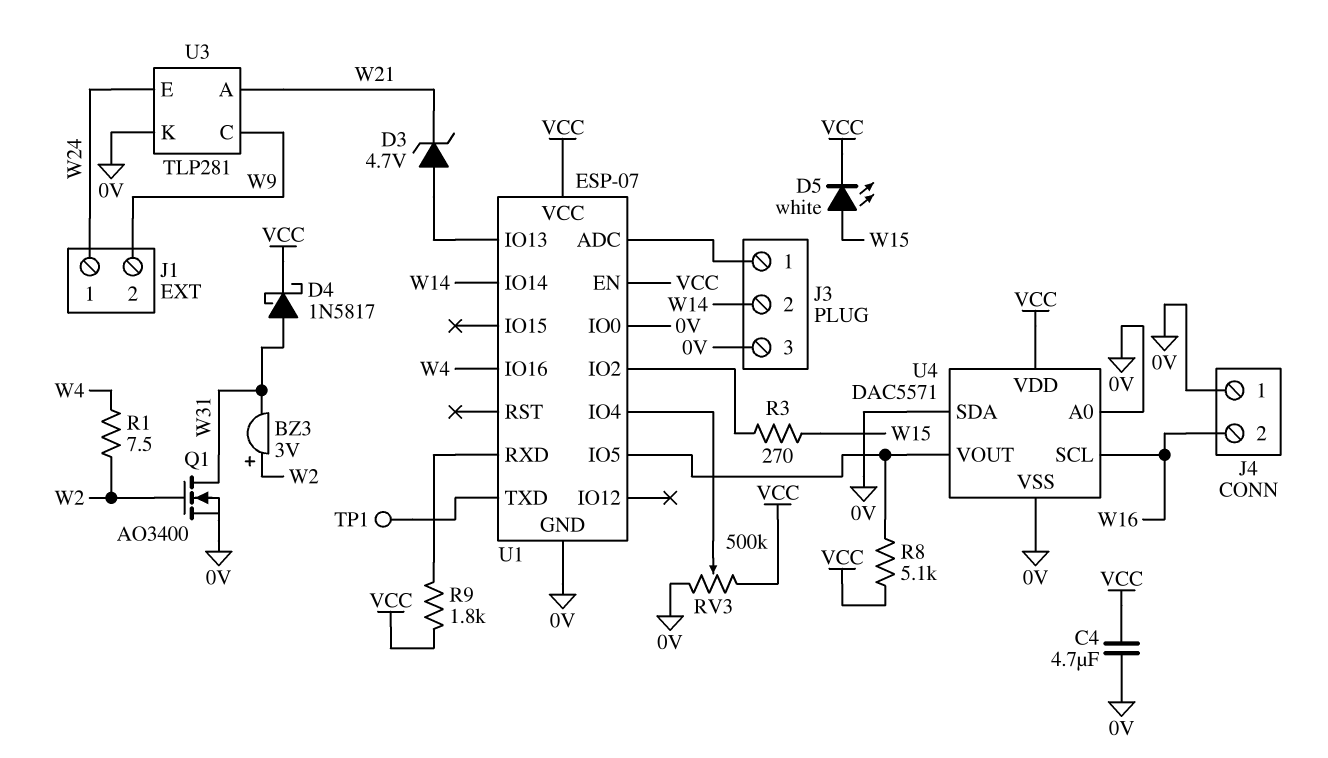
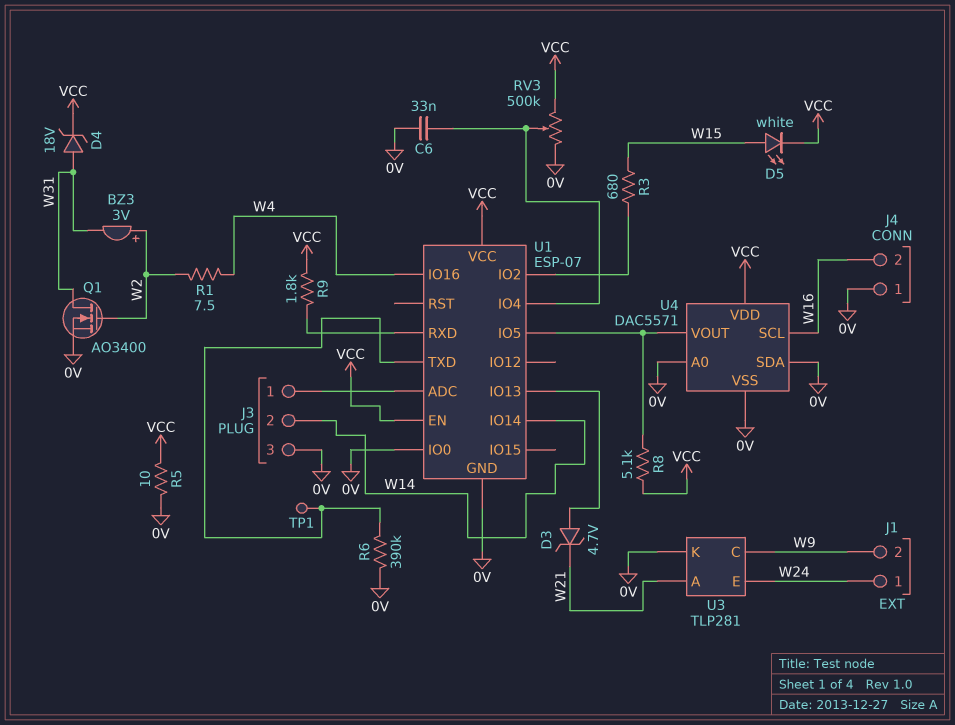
C4: 4.7uF (0V, VCC) -> none
C6: none -> 33nF (0V, U1/IO4)
D4: schottky 1N5817 (A W31, K VCC) -> zener 18V (A W31, K VCC)
R3: 270 (U1/IO2, W15) -> 680 (U1/IO2, W15)
R5: none -> 10 (0V, VCC)
R6: none -> 390k (0V, U1/TXD)

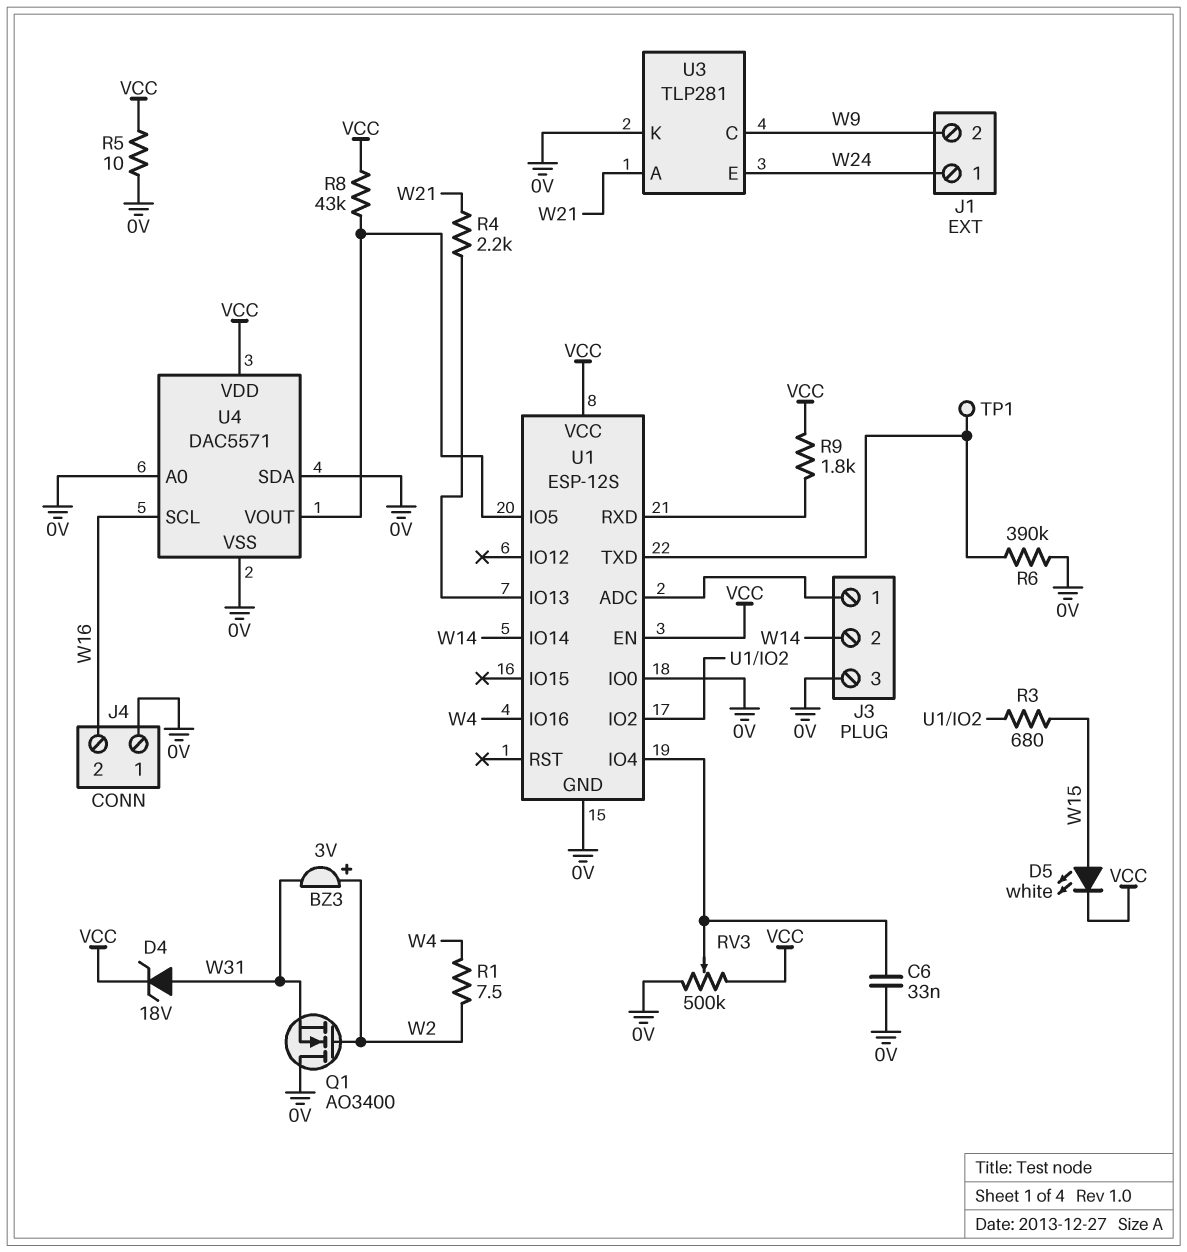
D3: zener 4.7V (A U1/IO13, K W21) -> none
Q1: NMOS AO3400 (G W2, D W31, S 0V) -> NMOS AO3400 (G W2, D 0V, S W31)
R4: none -> 2.2k (U1/IO13, W21)
R8: 5.1k (U1/IO5, VCC) -> 43k (U1/IO5, VCC)
U1: ESP-07 -> ESP-12S

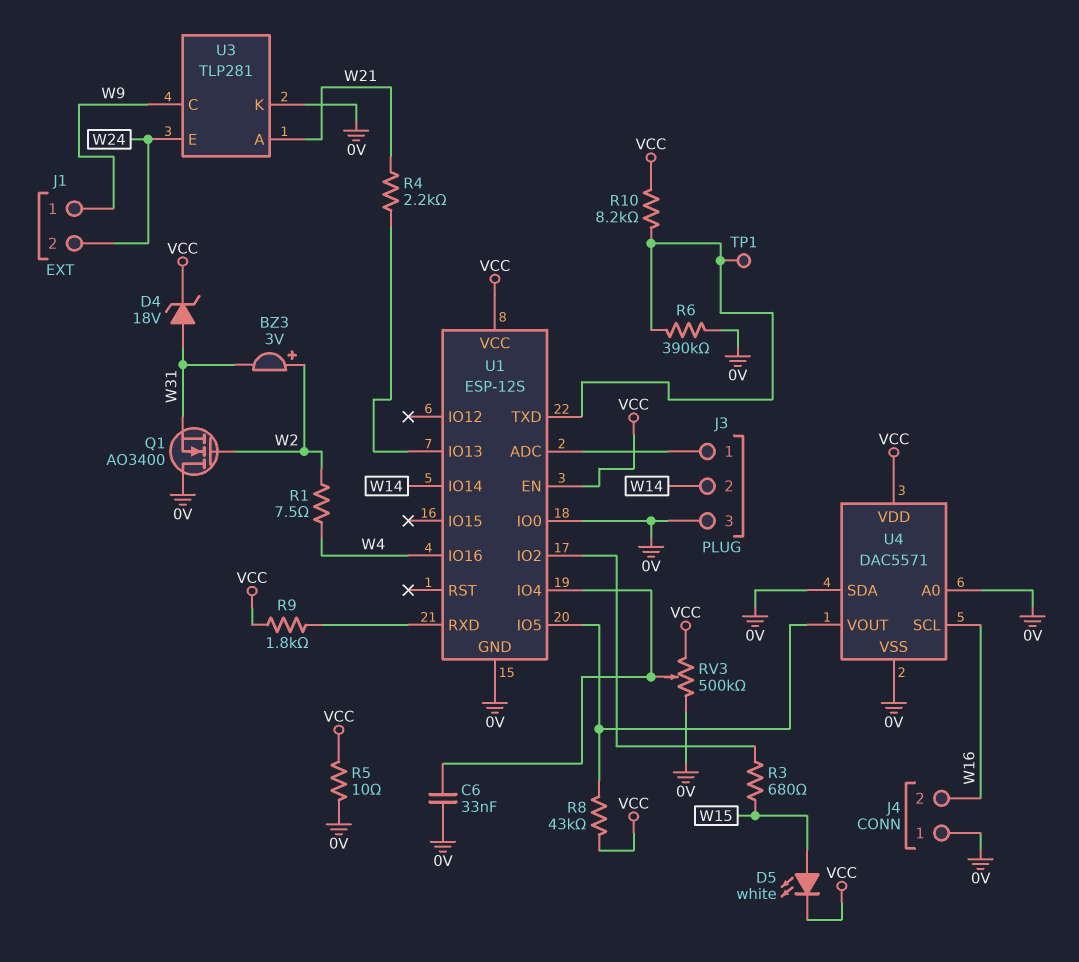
J1 pin 1: W24 -> W9
J1 pin 2: W9 -> W24
R10: none -> 8.2k (U1/TXD, VCC)

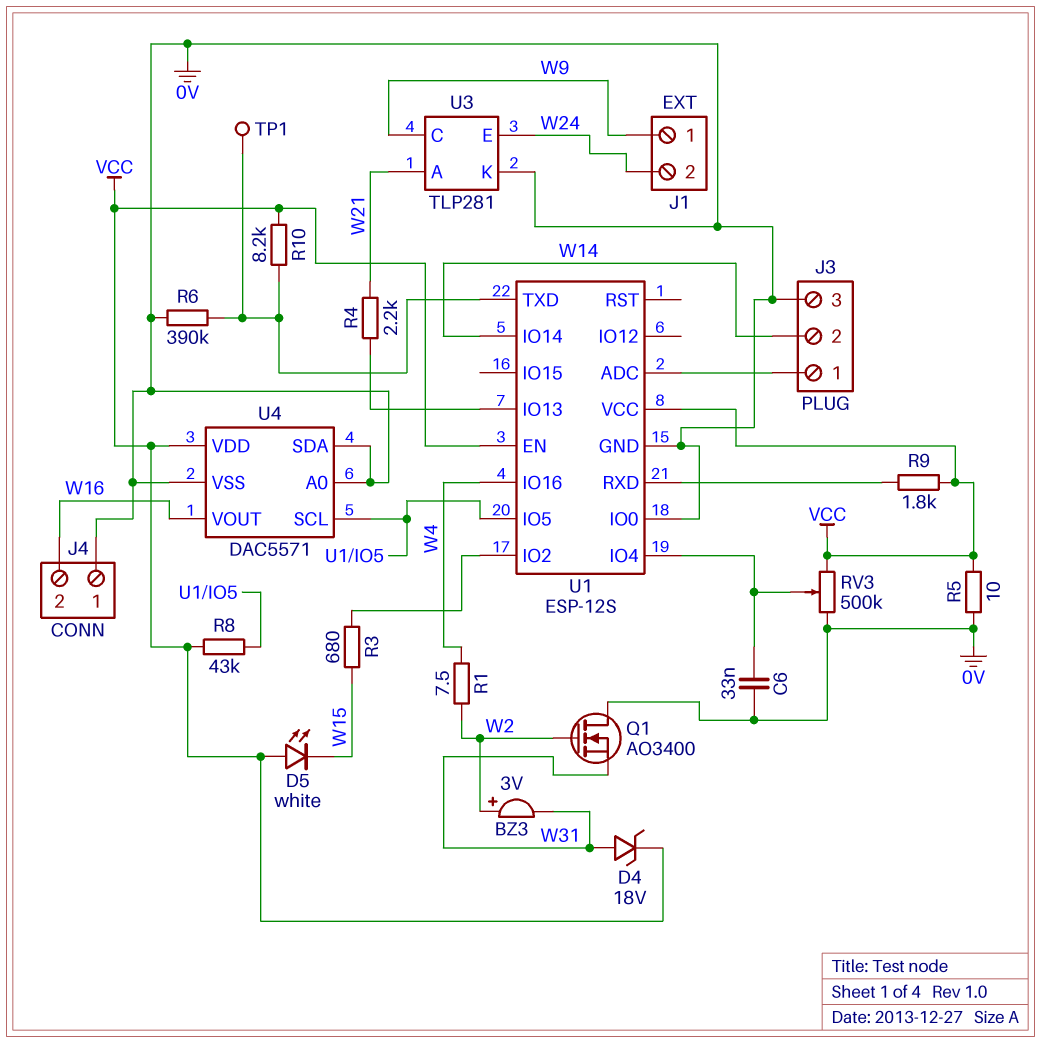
D5: LED white (A W15, K VCC) -> LED white (A VCC, K W15)
U4 pin SCL: W16 -> U1/IO5
U4 pin VOUT: U1/IO5 -> W16

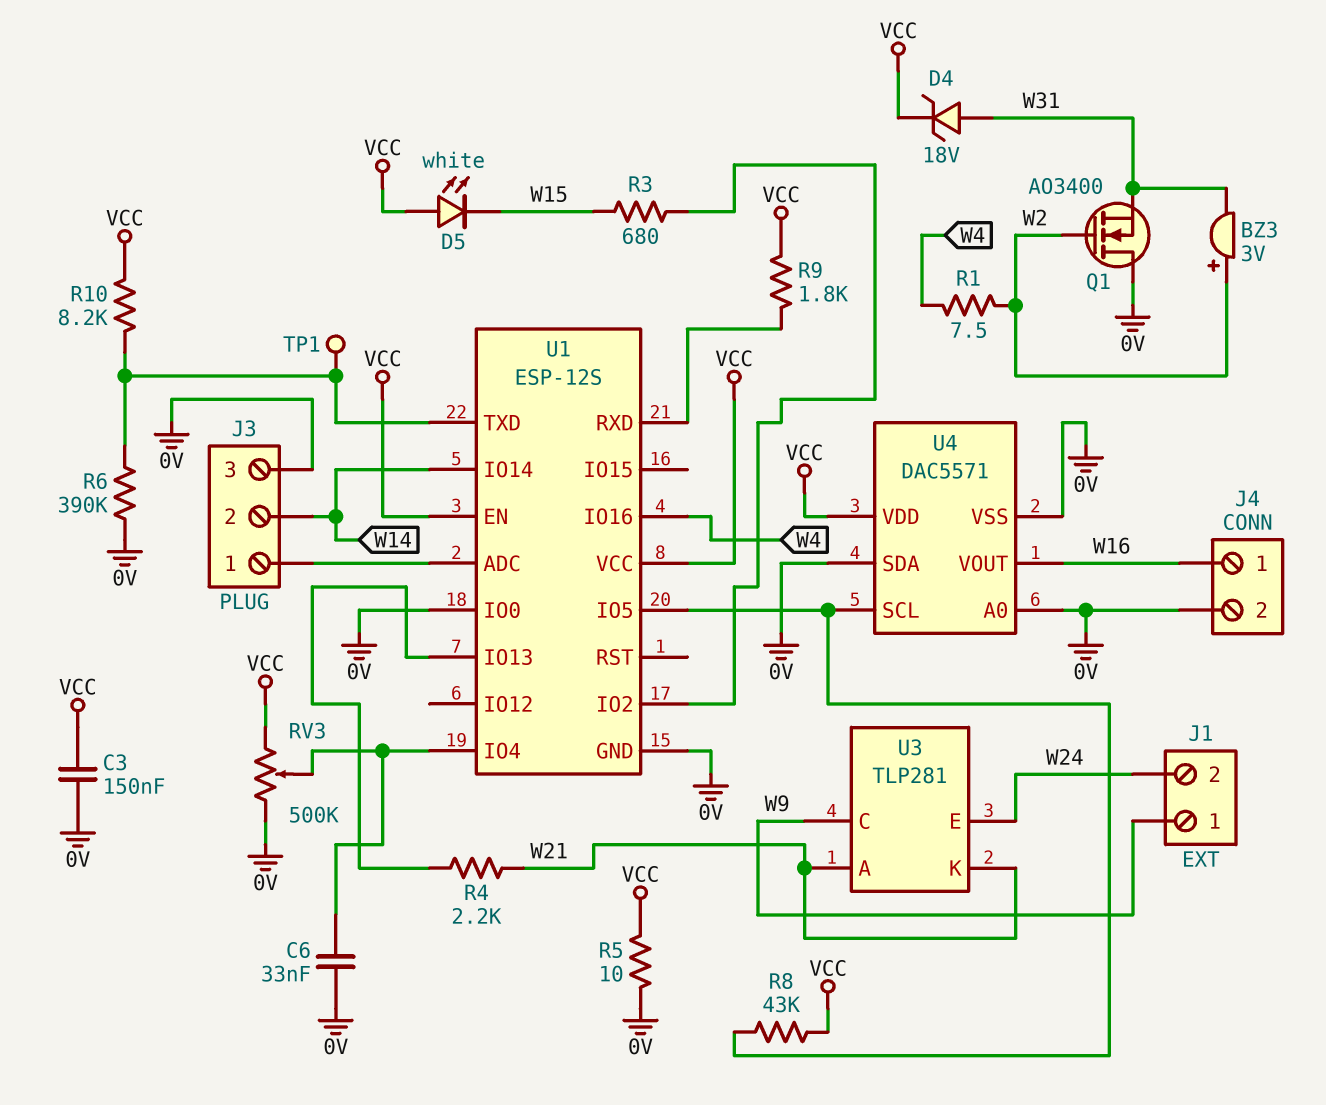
C3: none -> 150nF (0V, VCC)
J4 pin 1: 0V -> W16
J4 pin 2: W16 -> 0V
U3 pin K: 0V -> W21

